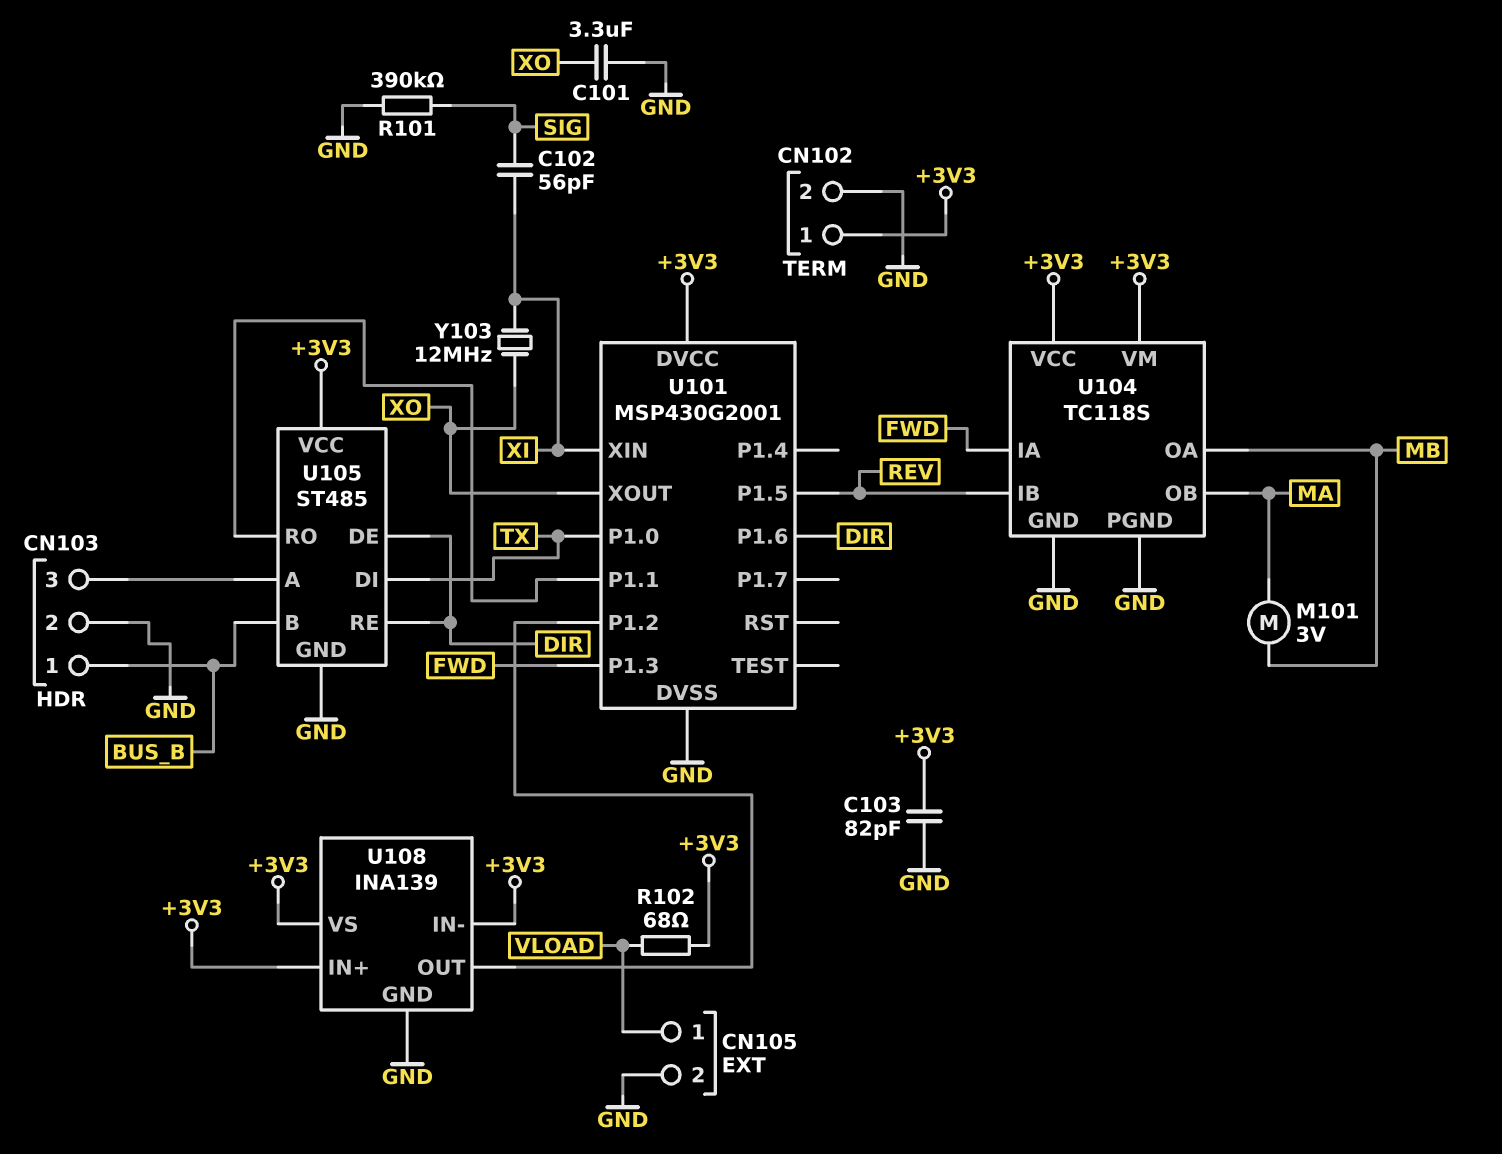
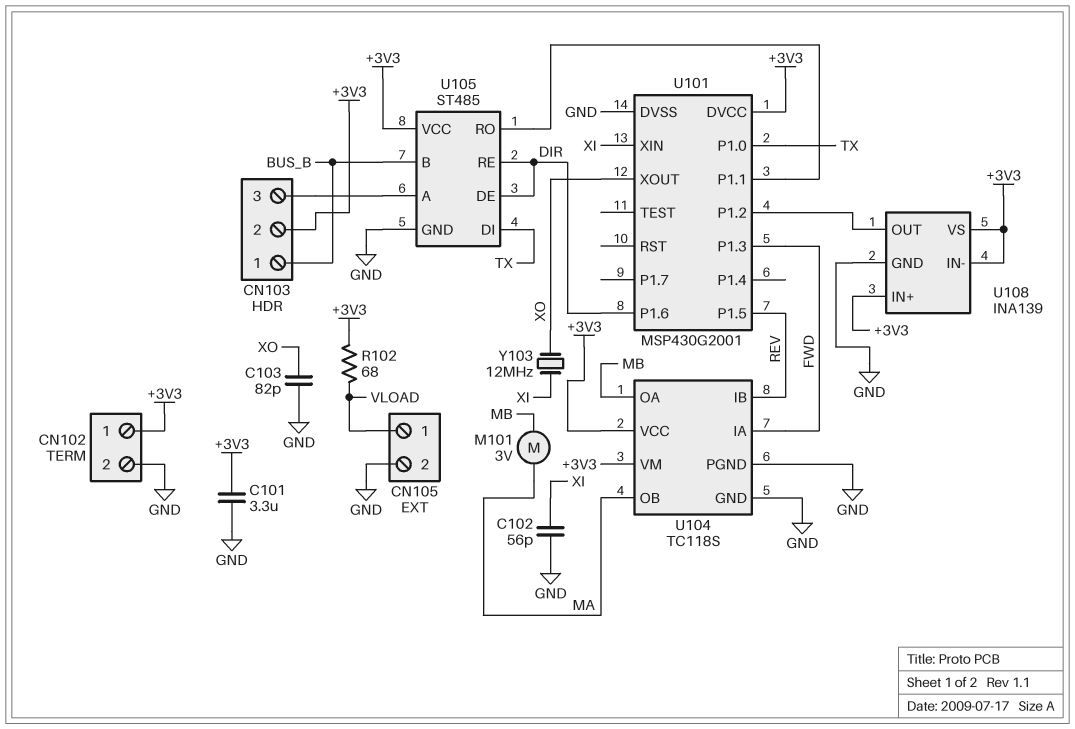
C101: 3.3uF (GND, XO) -> 3.3uF (+3V3, GND)
C102: 56pF (SIG, XI) -> 56pF (GND, XI)
C103: 82pF (+3V3, GND) -> 82pF (GND, XO)
CN103 pin 2: GND -> +3V3
R101: 390k (GND, SIG) -> none

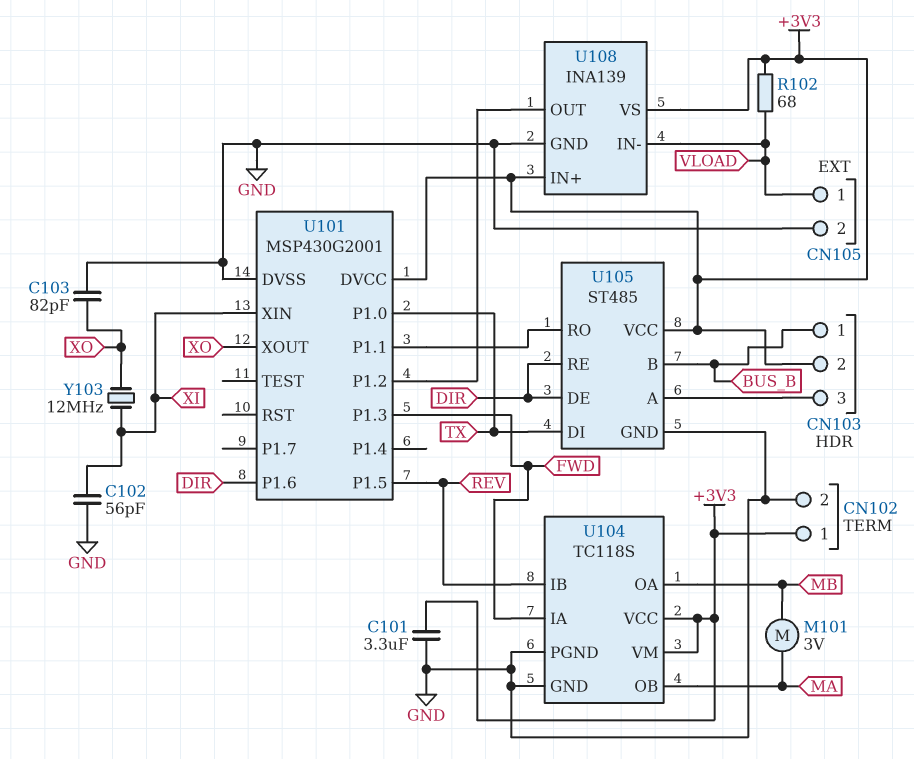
U108 pin IN-: +3V3 -> VLOAD

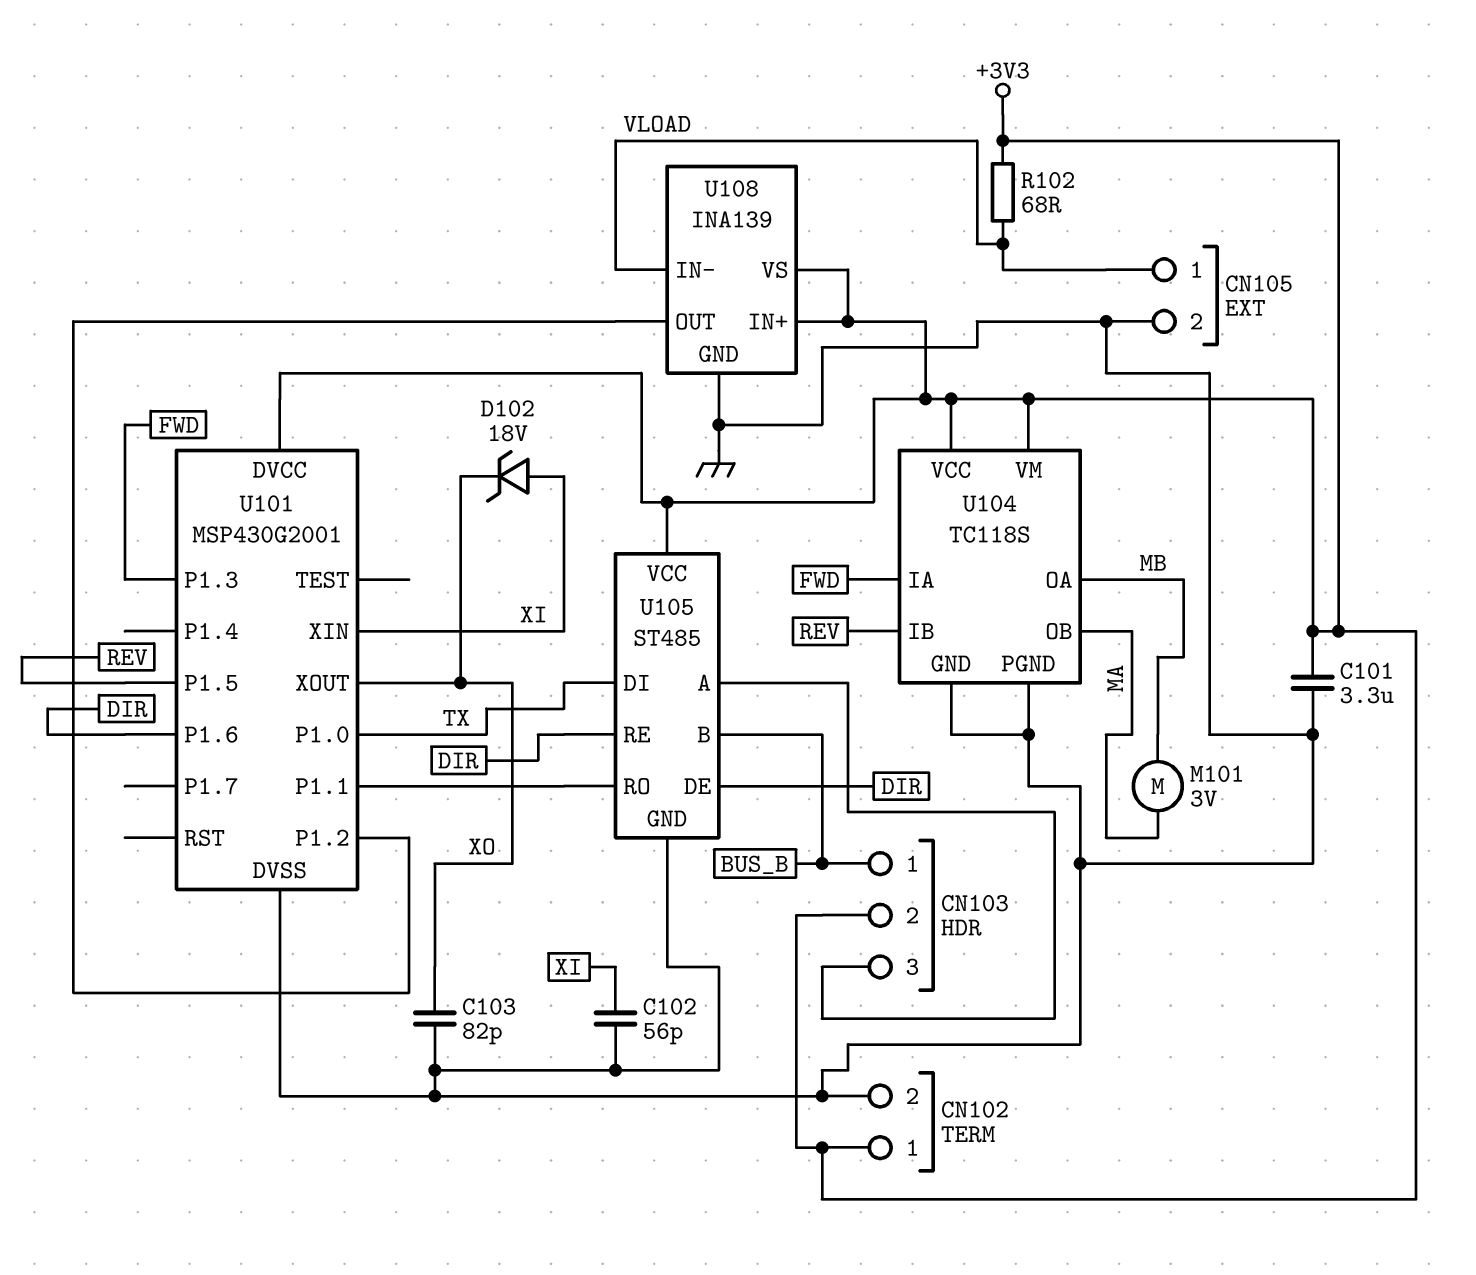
D102: none -> zener 18V (A XI, K XO)
Y103: 12MHz (XI, XO) -> none

